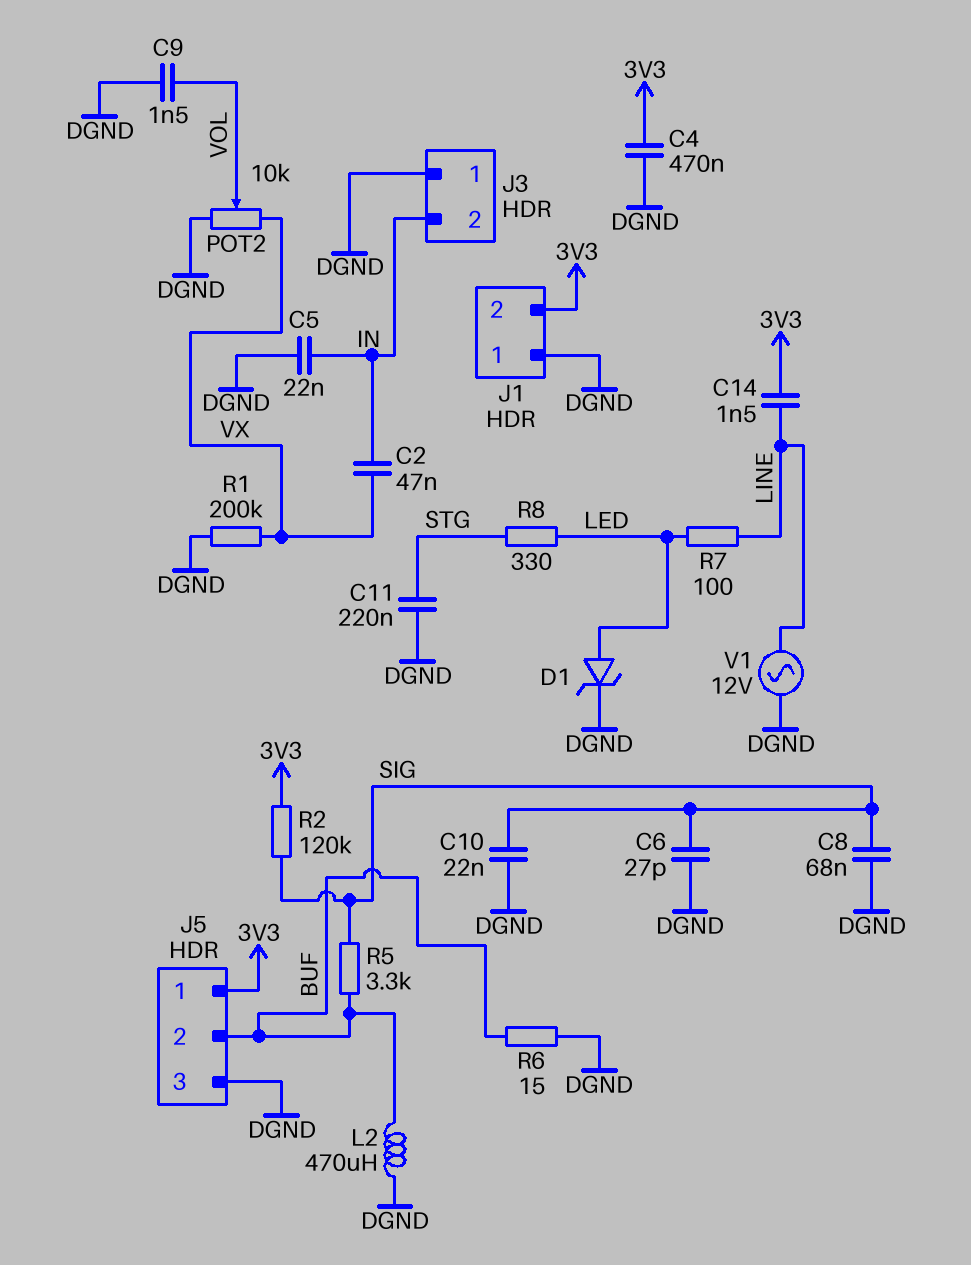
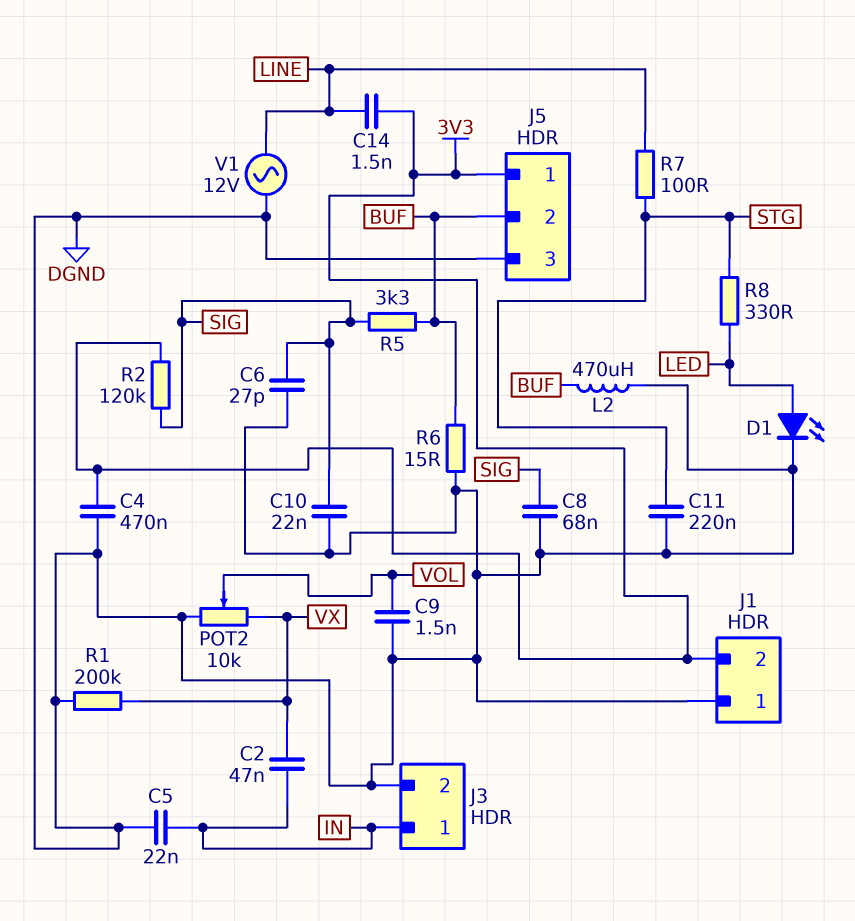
D1: zener (A LED, K DGND) -> LED (A LED, K DGND)
J3 pin 1: DGND -> IN
J3 pin 2: IN -> DGND
R7: 100 (LED, LINE) -> 100 (LINE, STG)

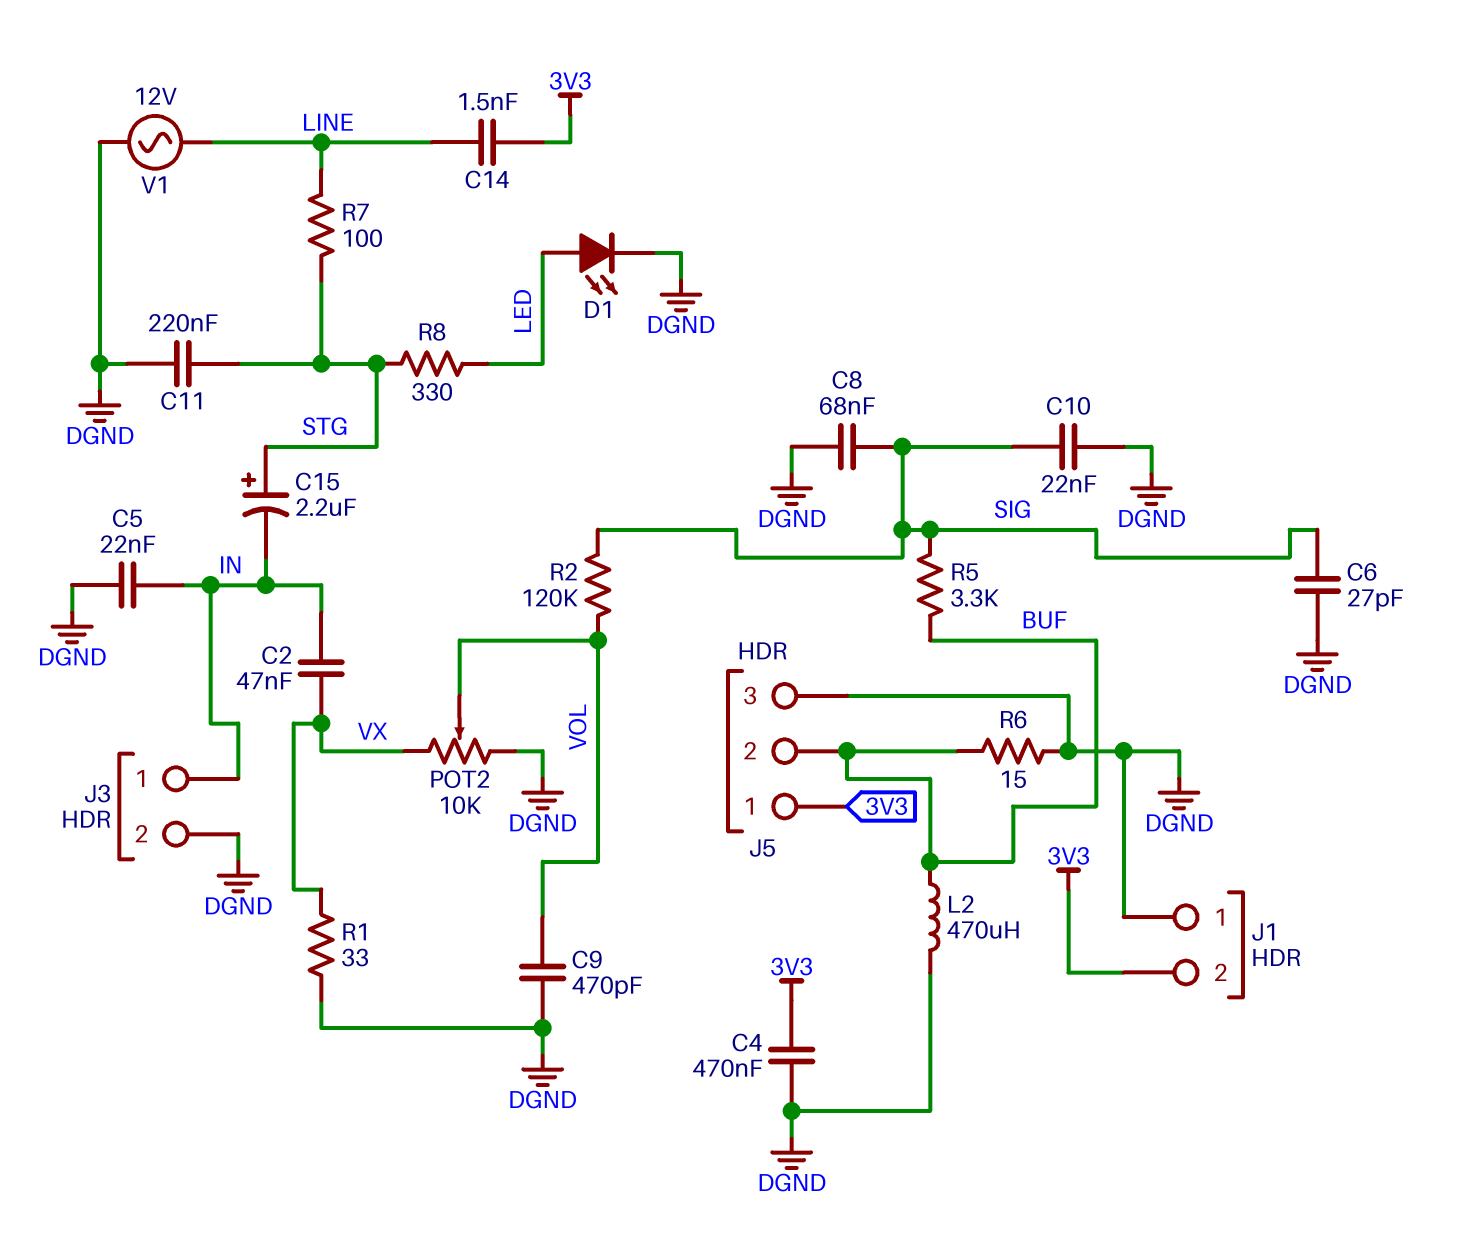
C9: 1.5nF (DGND, VOL) -> 470pF (DGND, VOL)
C15: none -> 2.2uF (plus STG, minus IN)
R1: 200k (DGND, VX) -> 33 (DGND, VX)
R2: 120k (3V3, SIG) -> 120k (SIG, VOL)

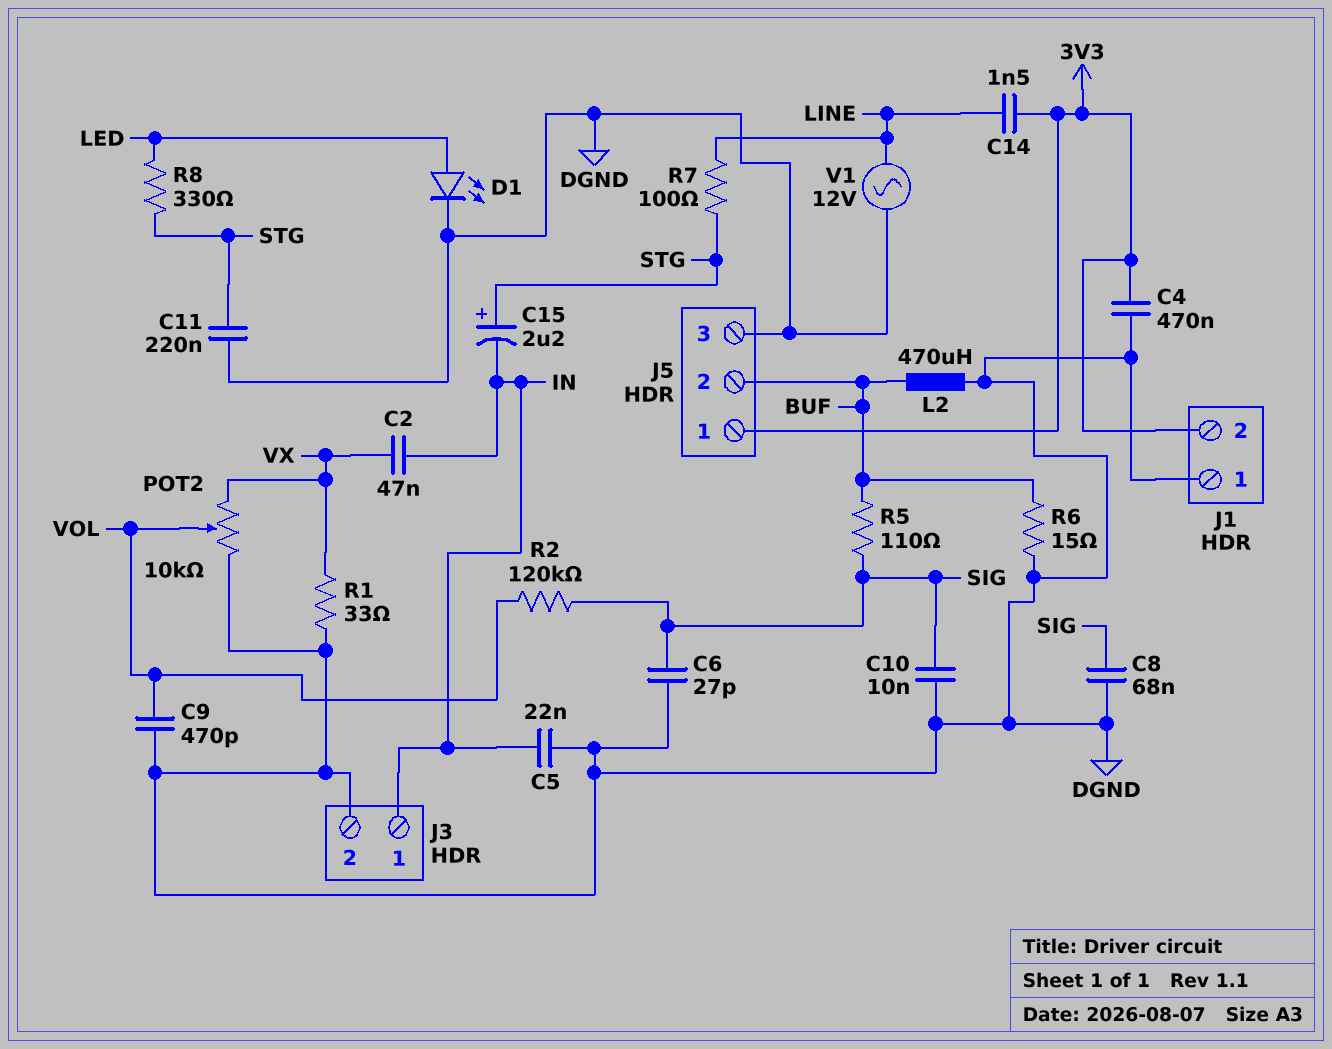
C10: 22nF (DGND, SIG) -> 10nF (DGND, SIG)
R5: 3.3k (BUF, SIG) -> 110 (BUF, SIG)

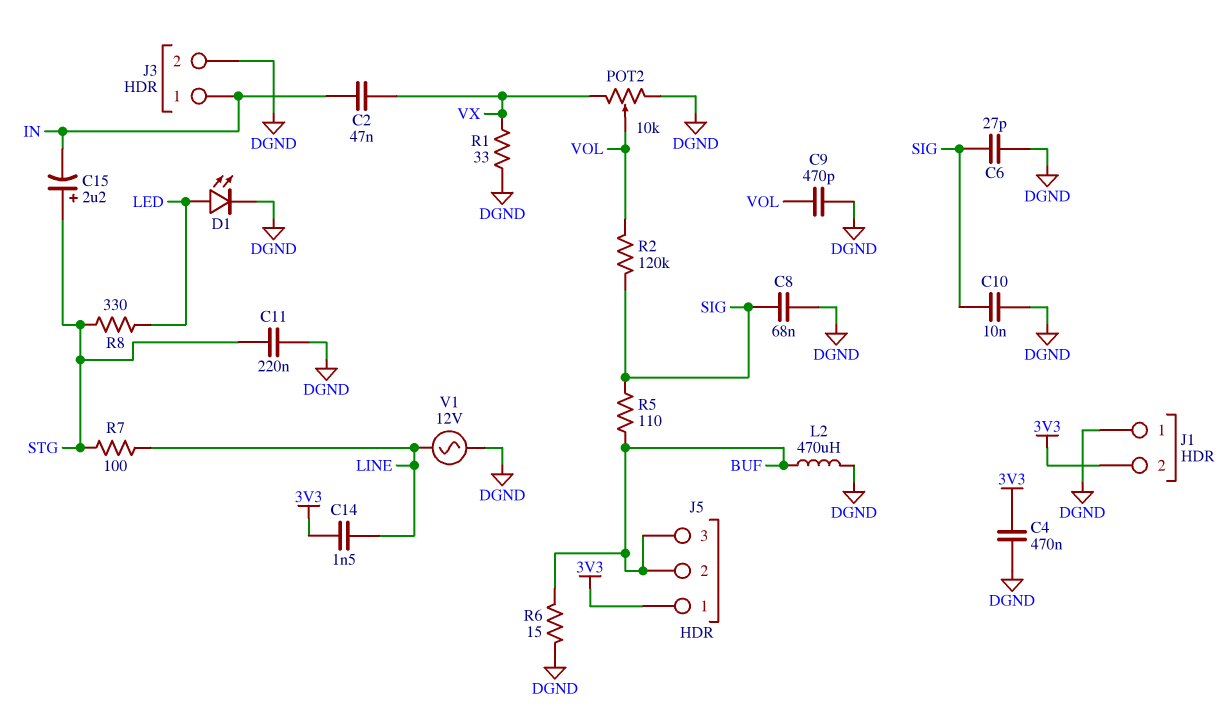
C5: 22nF (DGND, IN) -> none
J5 pin 3: DGND -> BUF

